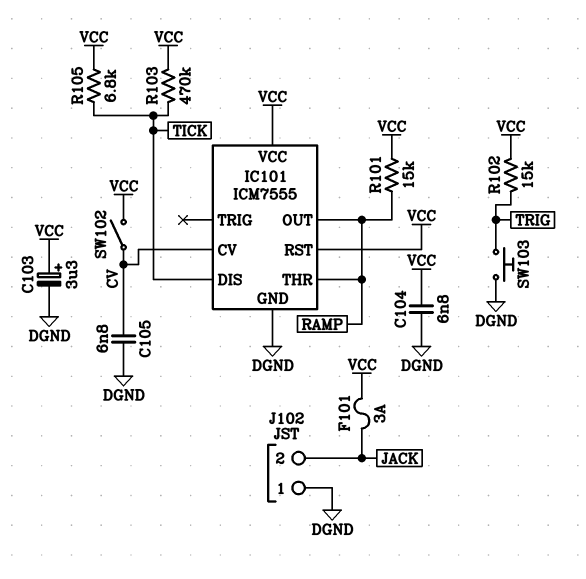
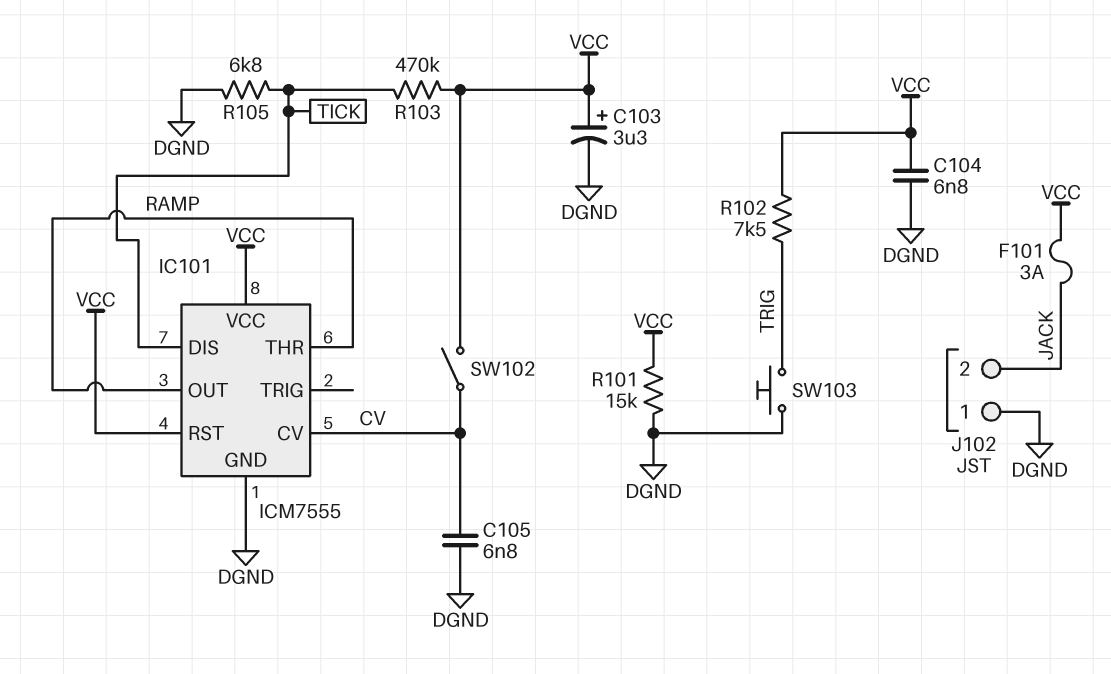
R101: 15k (RAMP, VCC) -> 15k (DGND, VCC)
R102: 15k (TRIG, VCC) -> 7.5k (TRIG, VCC)
R105: 6.8k (TICK, VCC) -> 6.8k (DGND, TICK)

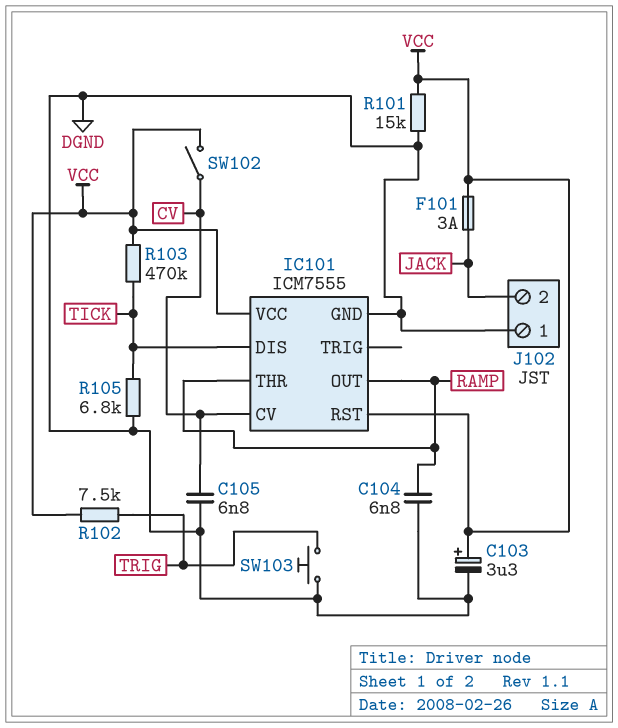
C104: 6.8nF (DGND, VCC) -> 6.8nF (DGND, RAMP)

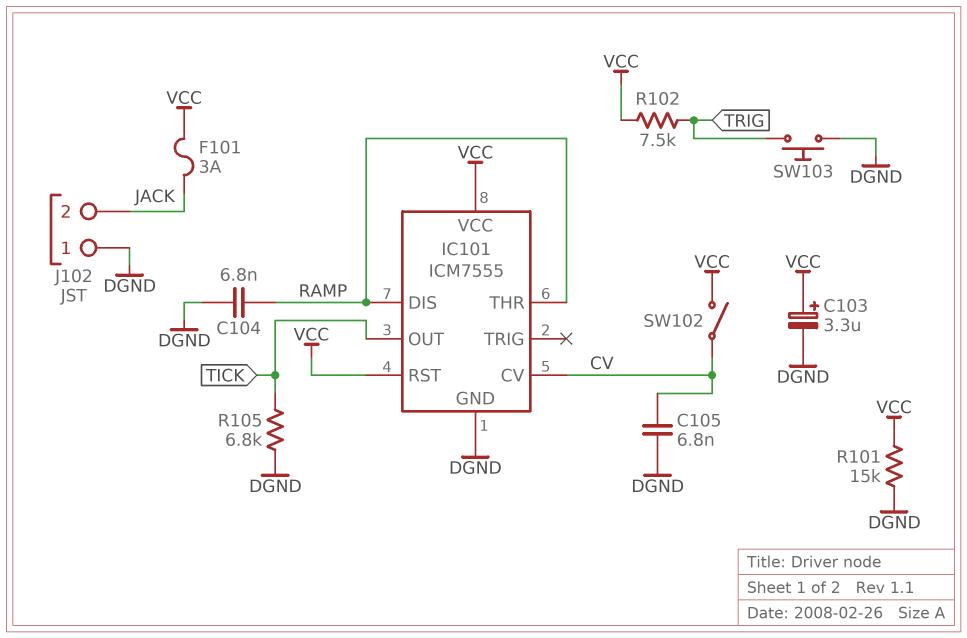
IC101 pin DIS: TICK -> RAMP
IC101 pin OUT: RAMP -> TICK
R103: 470k (TICK, VCC) -> none

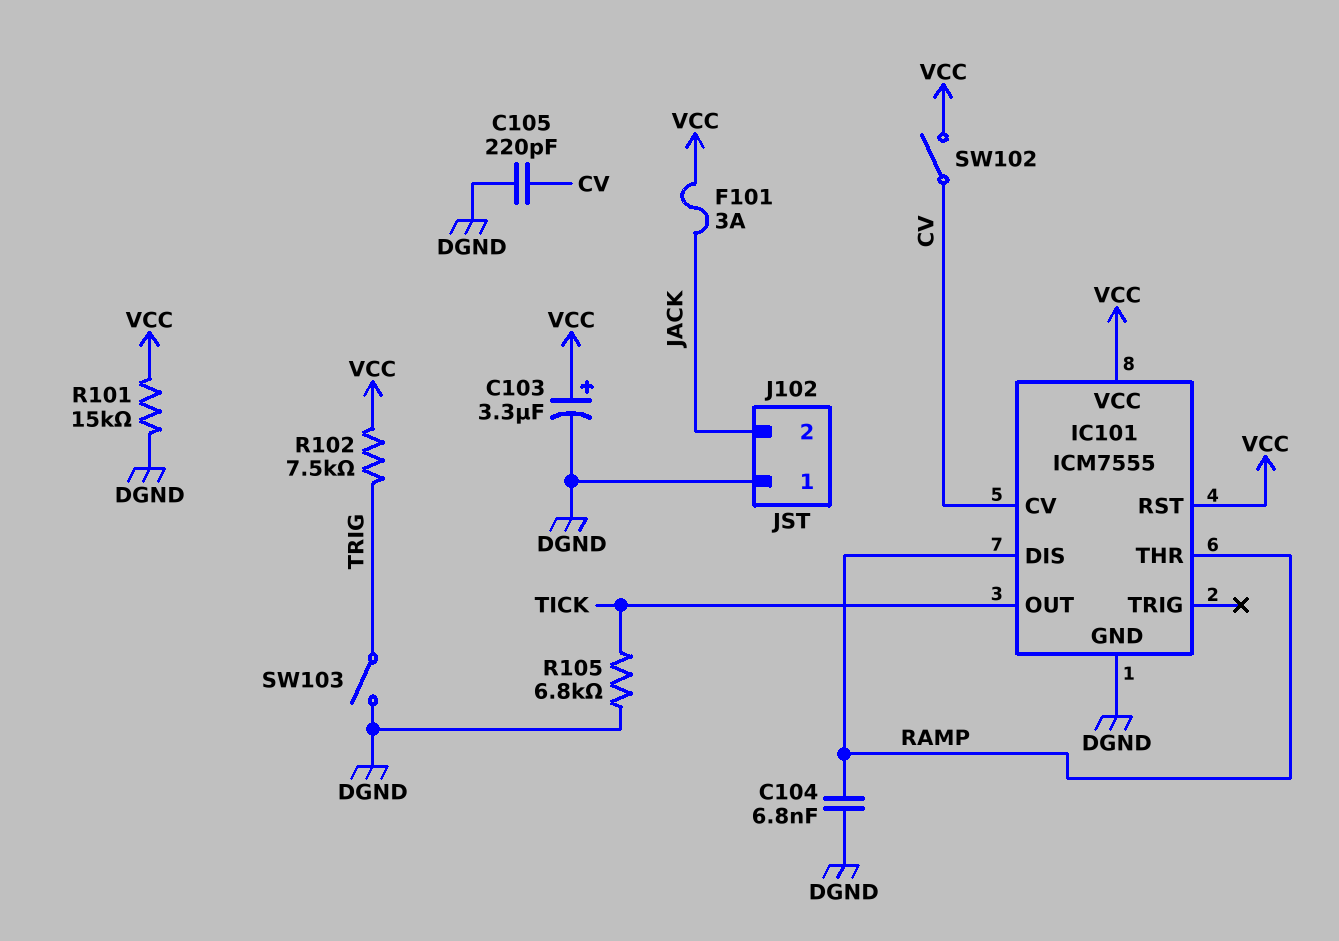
C105: 6.8nF (CV, DGND) -> 220pF (CV, DGND)
SW103: button (DGND, TRIG) -> switch (DGND, TRIG)

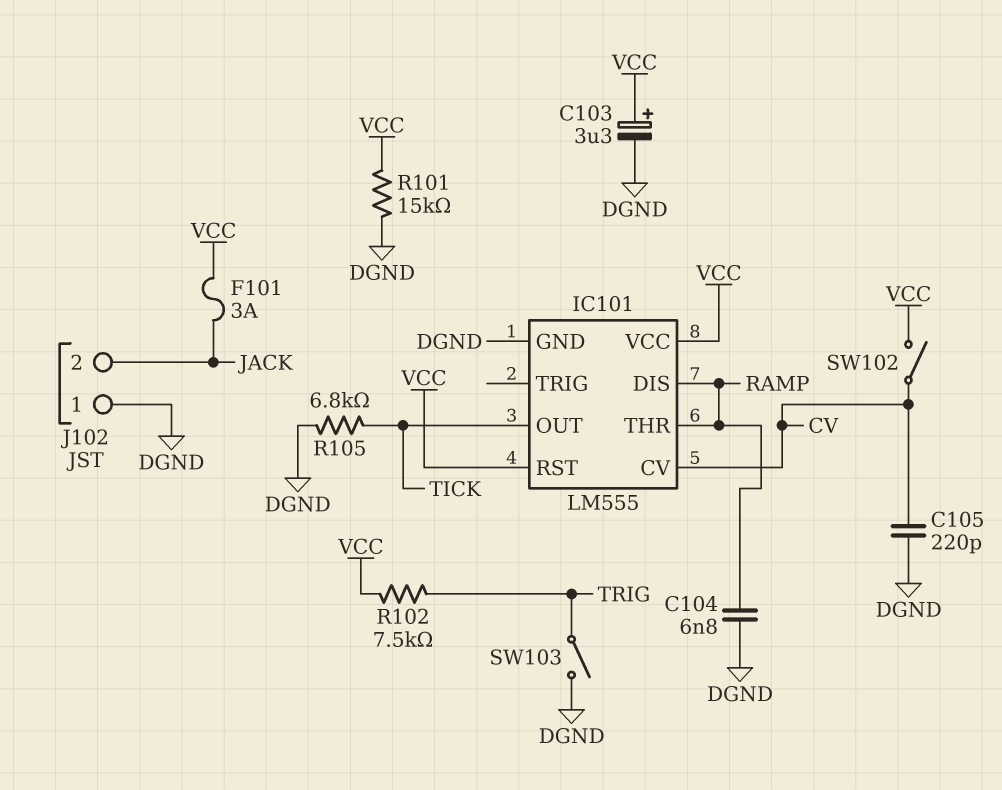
IC101: ICM7555 -> LM555

